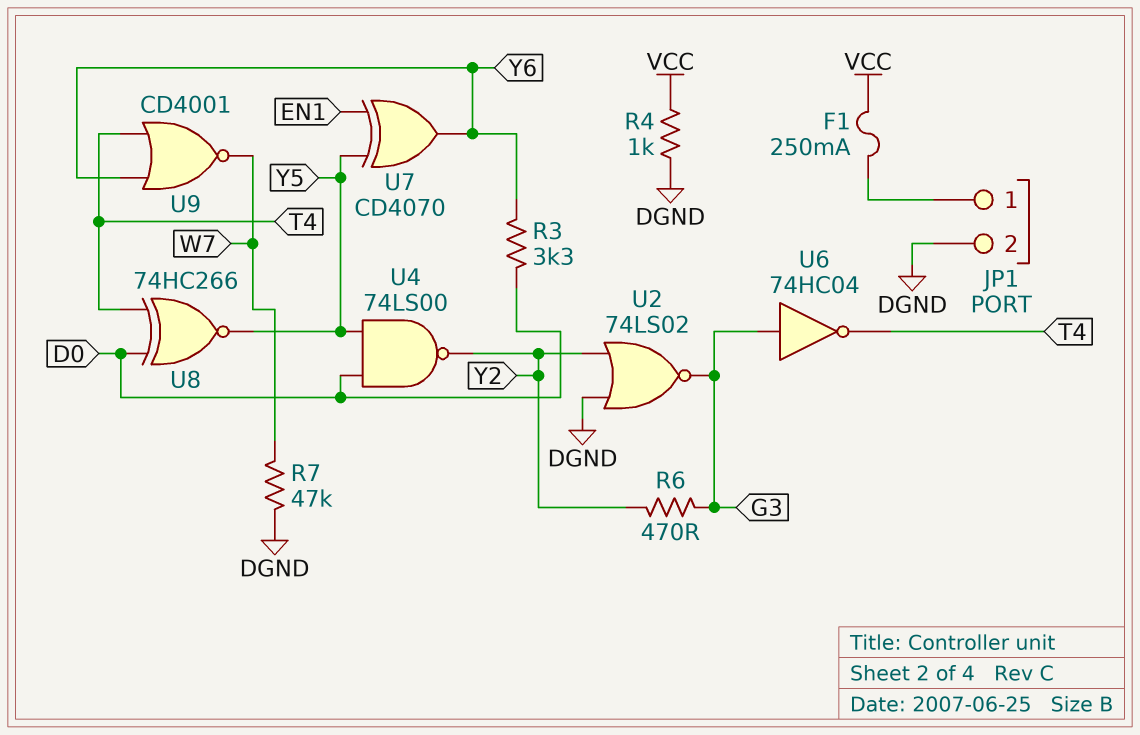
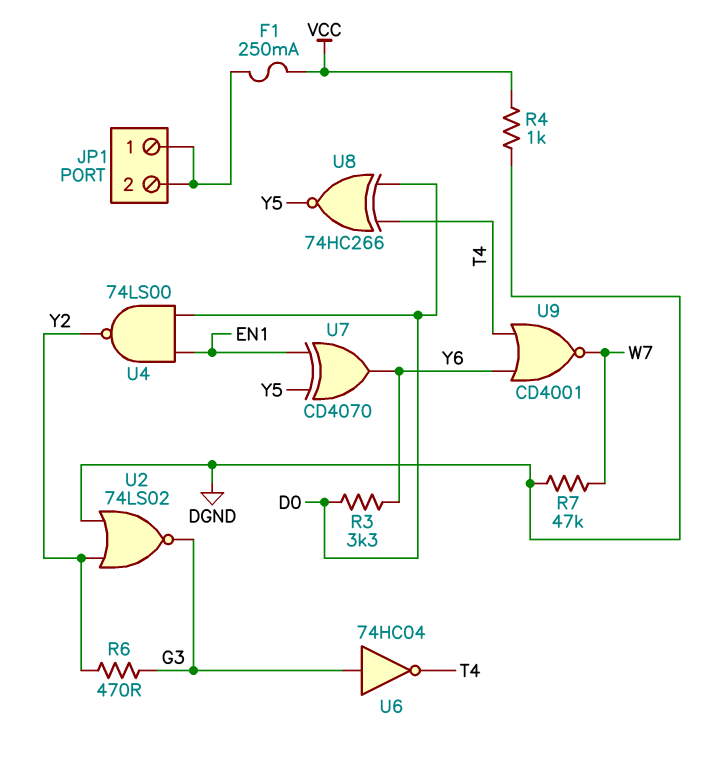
JP1 pin 2: DGND -> JP1/1
U4: NAND 74LS00 (in D0, in Y5, out Y2) -> NAND 74LS00 (in D0, in EN1, out Y2)

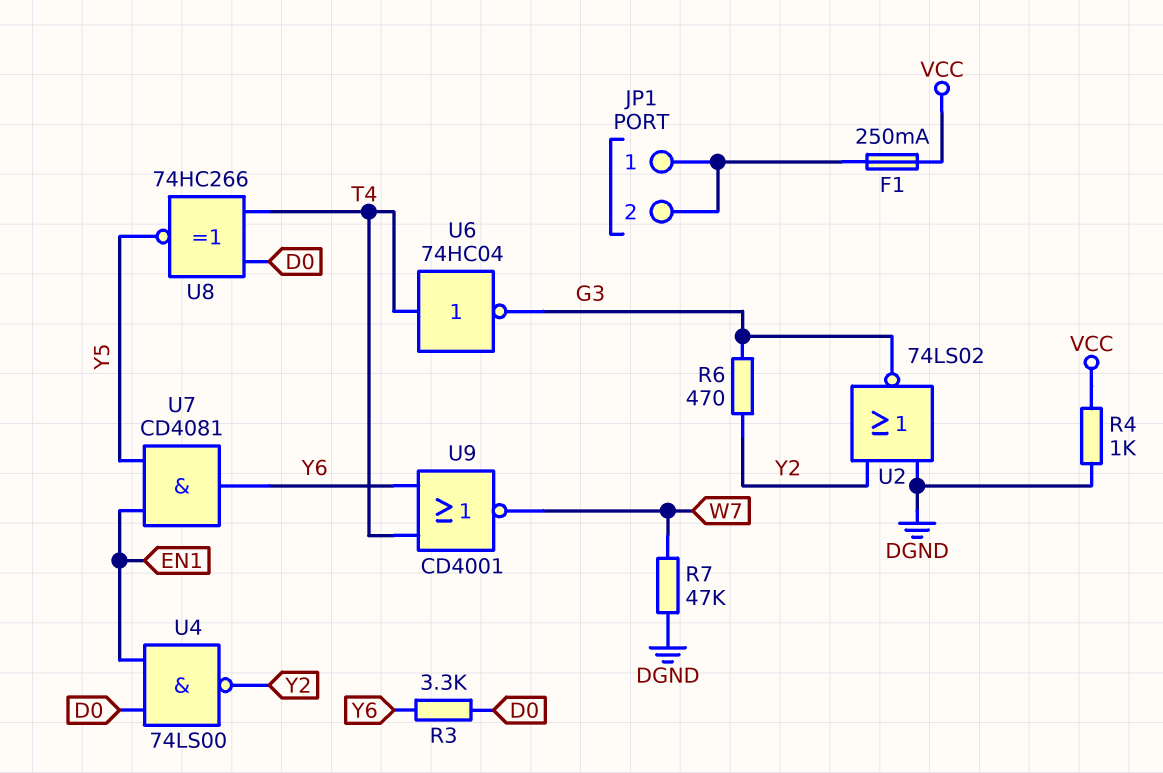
U6: NOT 74HC04 (in G3, out T4) -> NOT 74HC04 (in T4, out G3)
U7: XOR CD4070 (in EN1, in Y5, out Y6) -> AND CD4081 (in EN1, in Y5, out Y6)

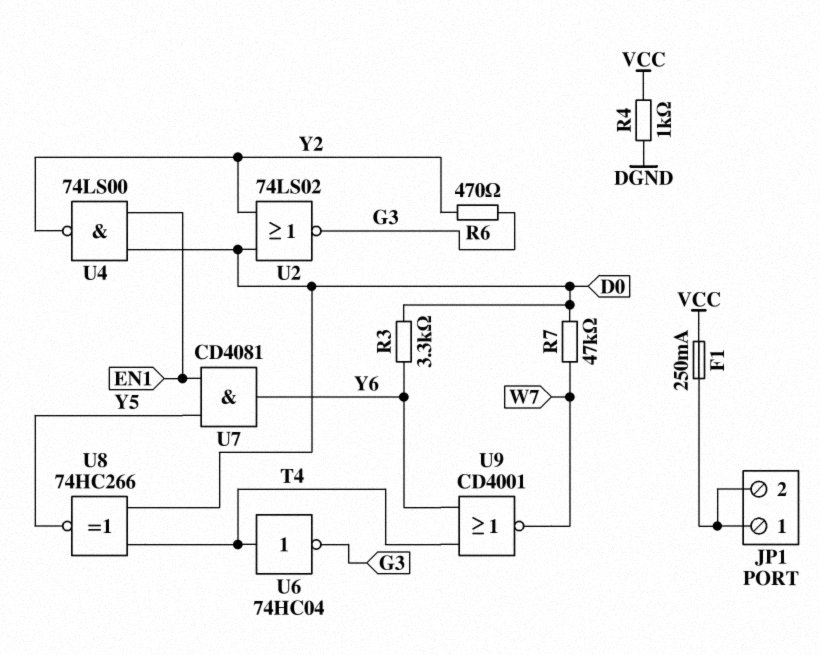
R7: 47k (DGND, W7) -> 47k (D0, W7)
U2: NOR 74LS02 (in DGND, in Y2, out G3) -> NOR 74LS02 (in D0, in Y2, out G3)

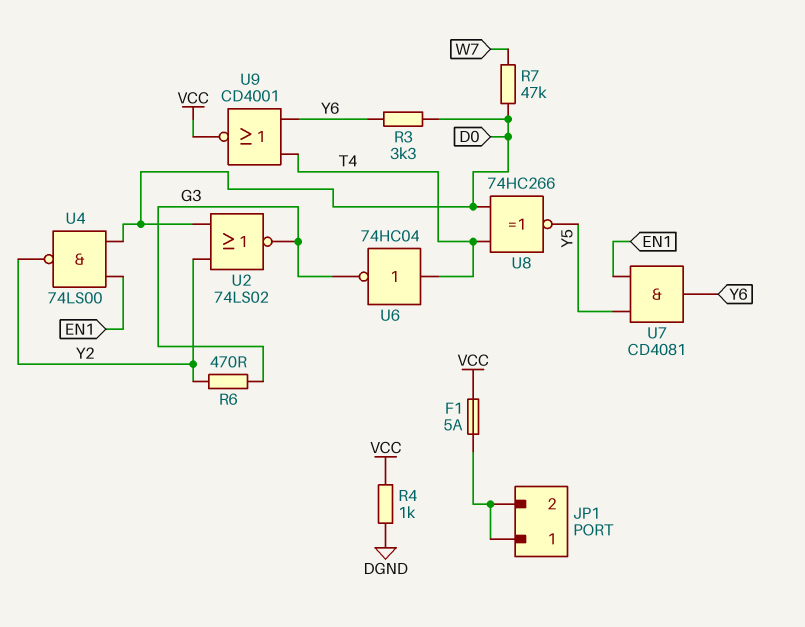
F1: 250mA (JP1/1, VCC) -> 5A (JP1/1, VCC)
U9: NOR CD4001 (in T4, in Y6, out W7) -> NOR CD4001 (in T4, in Y6, out VCC)

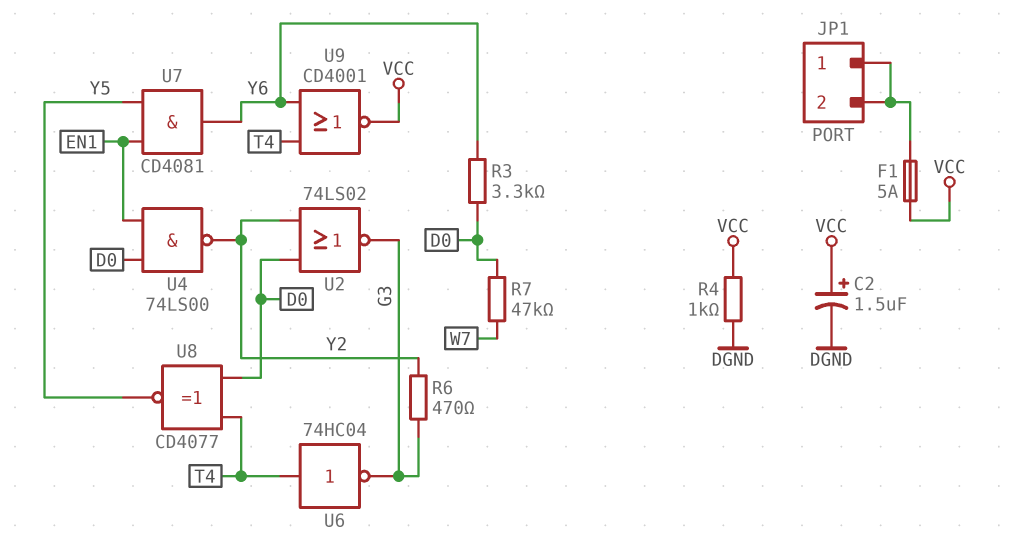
C2: none -> 1.5uF (plus VCC, minus DGND)
U8: XNOR 74HC266 (in D0, in T4, out Y5) -> XNOR CD4077 (in D0, in T4, out Y5)

